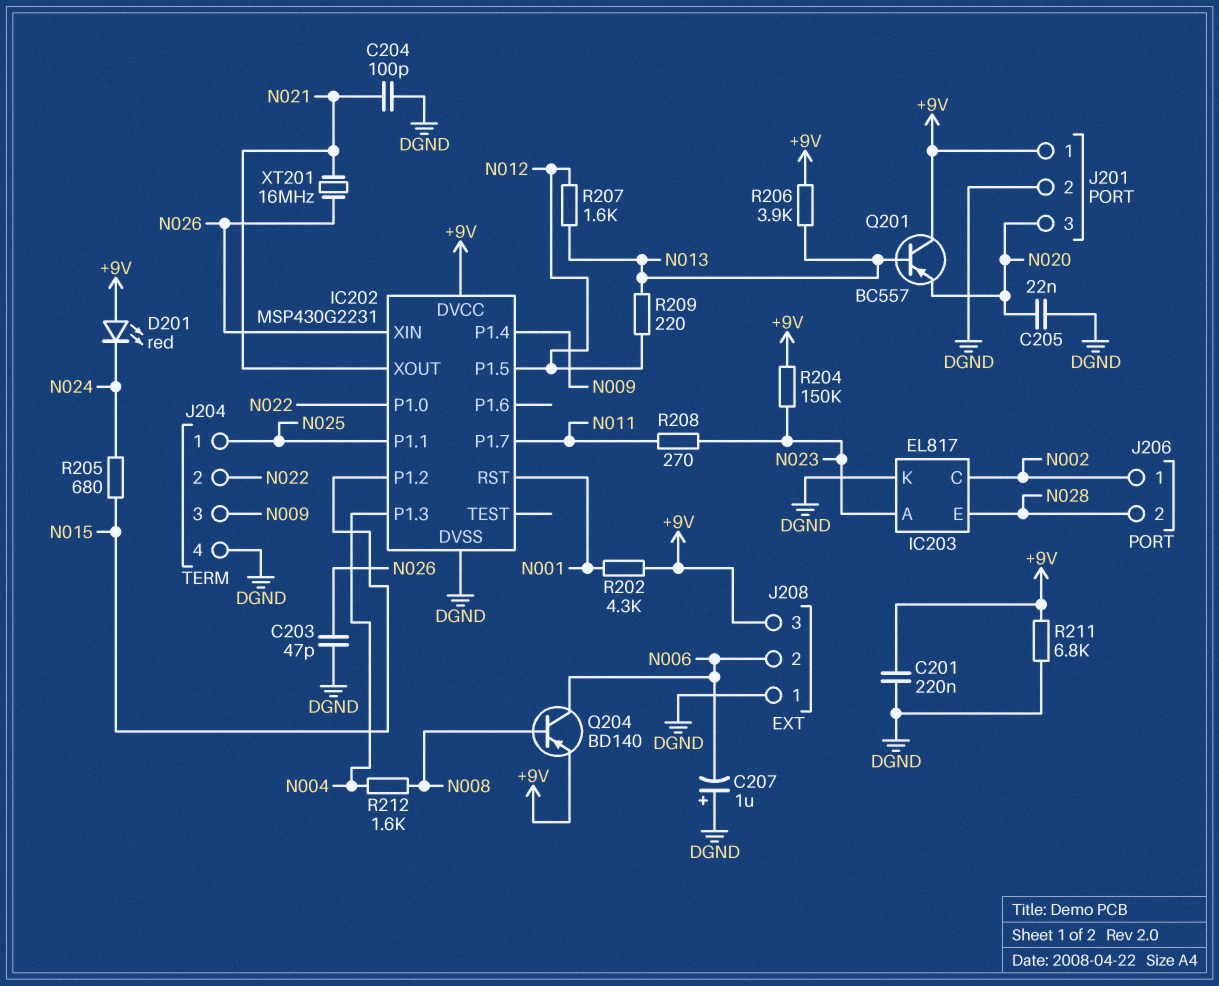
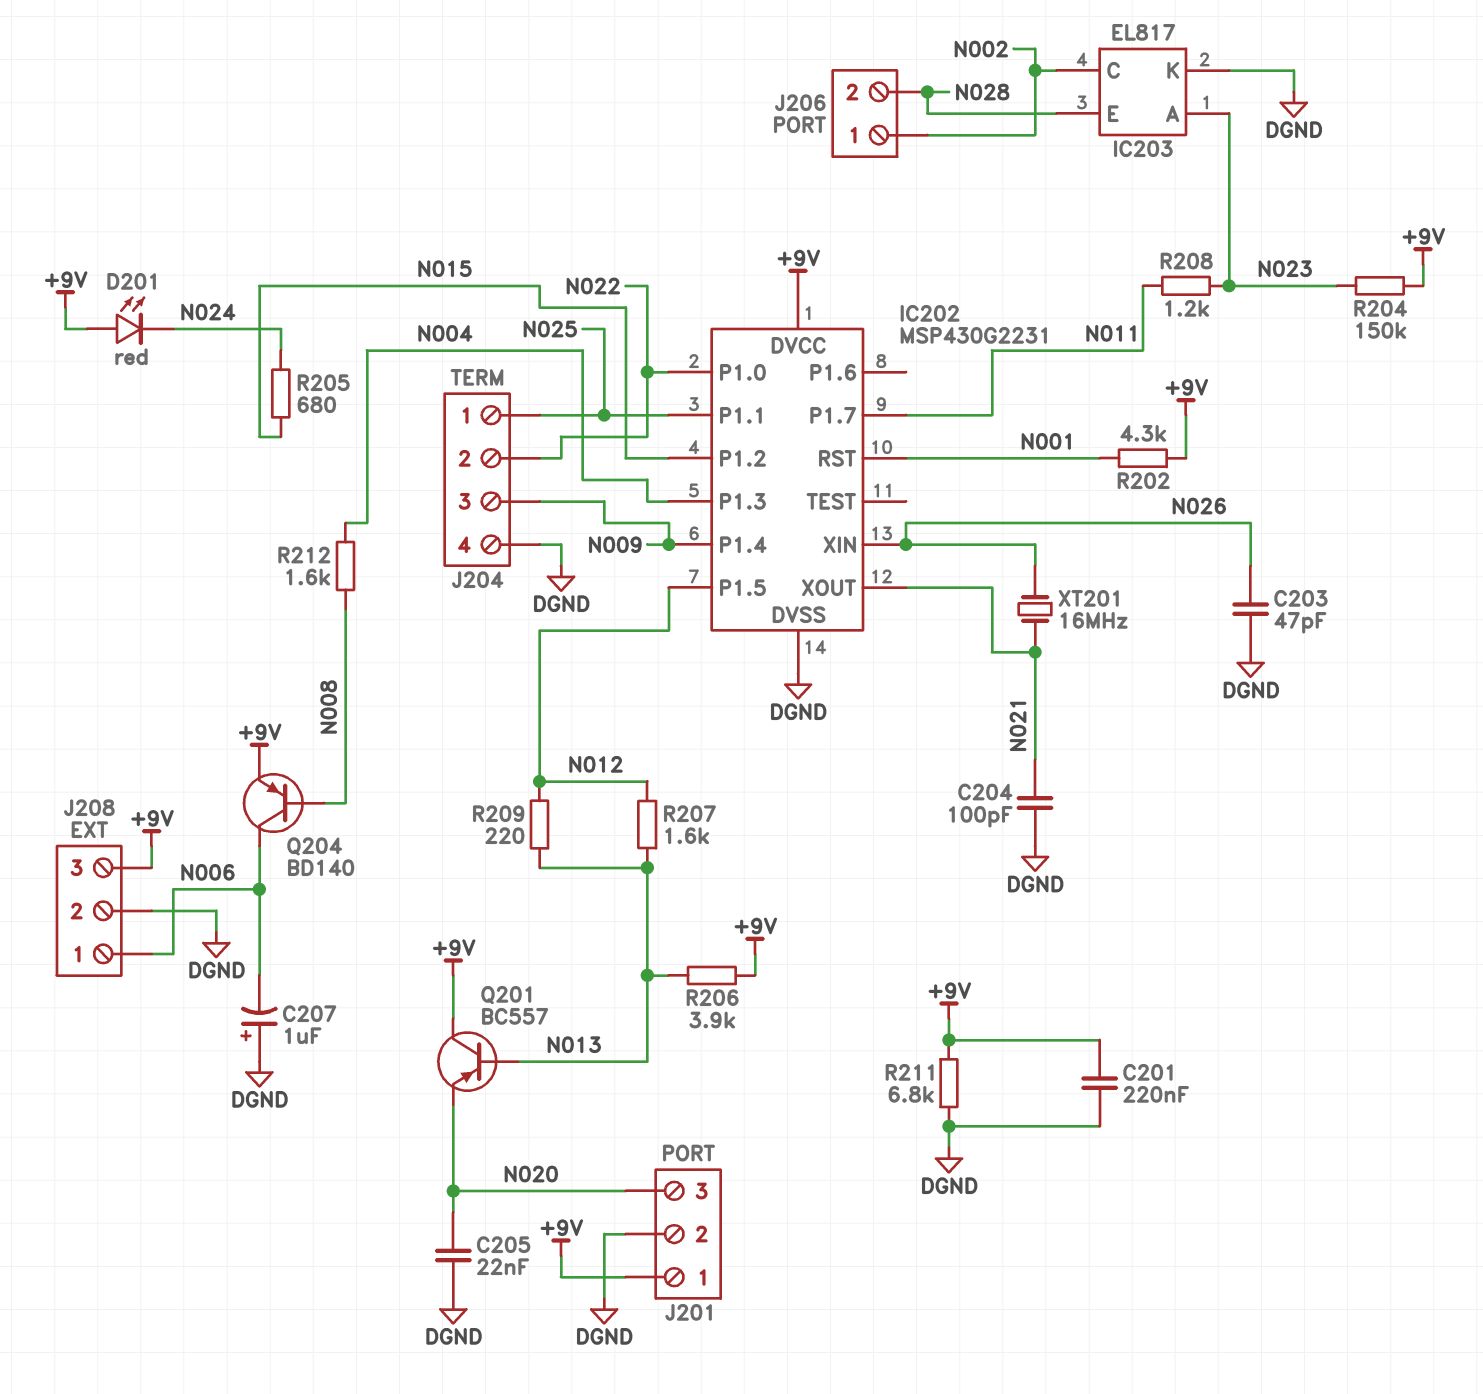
J208 pin 1: DGND -> N006
J208 pin 2: N006 -> DGND
R208: 270 (N011, N023) -> 1.2k (N011, N023)

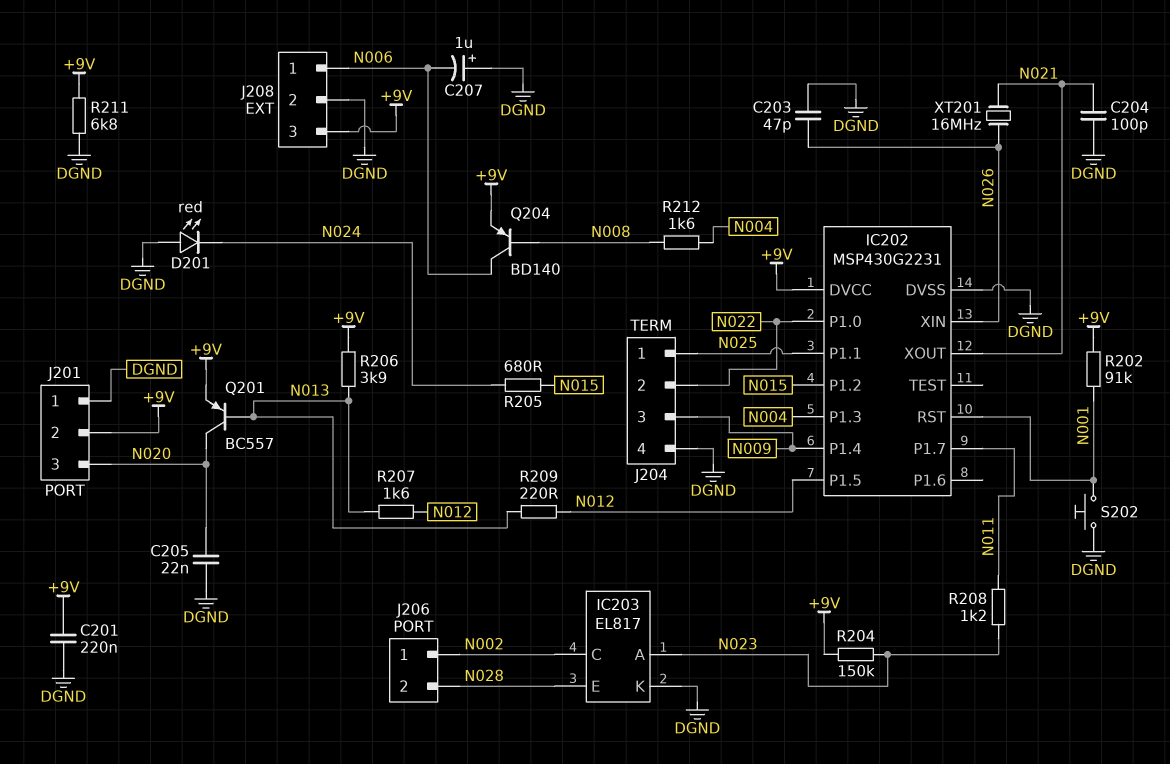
D201: LED red (A +9V, K N024) -> LED red (A DGND, K N024)
J201 pin 1: +9V -> DGND
J201 pin 2: DGND -> +9V
Q201: PNP BC557 (B N013, C +9V, E N020) -> PNP BC557 (B N013, C N020, E +9V)
R202: 4.3k (+9V, N001) -> 91k (+9V, N001)
S202: none -> button (DGND, N001)

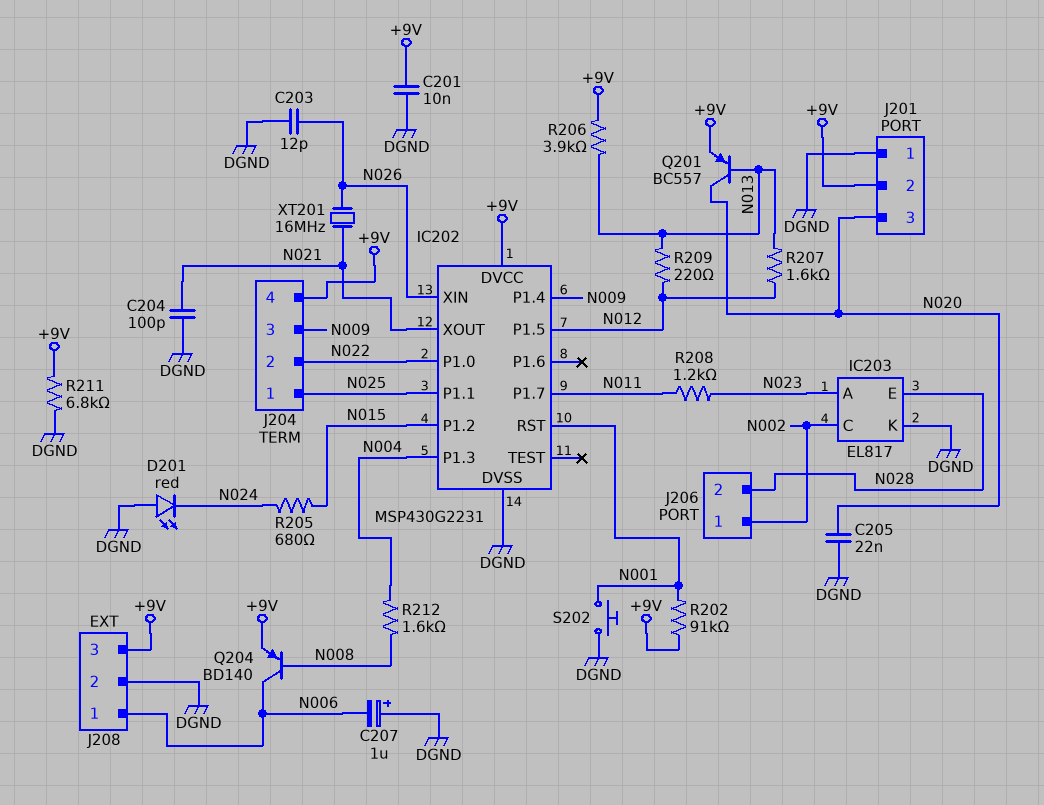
C201: 220nF (+9V, DGND) -> 10nF (+9V, DGND)
C203: 47pF (DGND, N026) -> 12pF (DGND, N026)
J204 pin 4: DGND -> +9V
R204: 150k (+9V, N023) -> none

